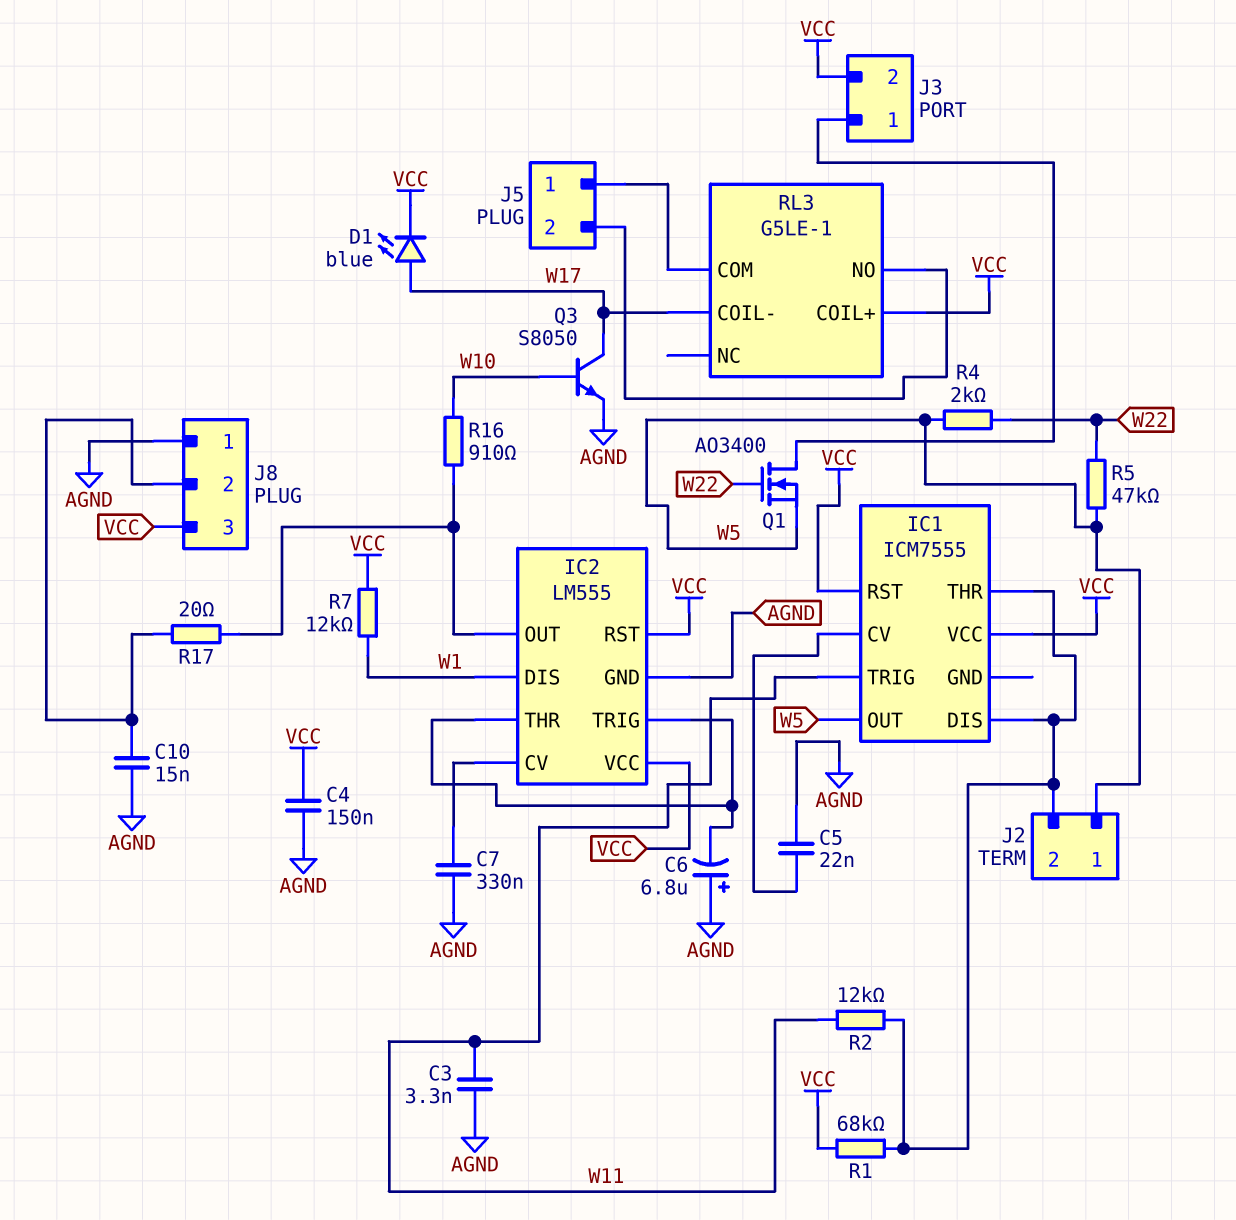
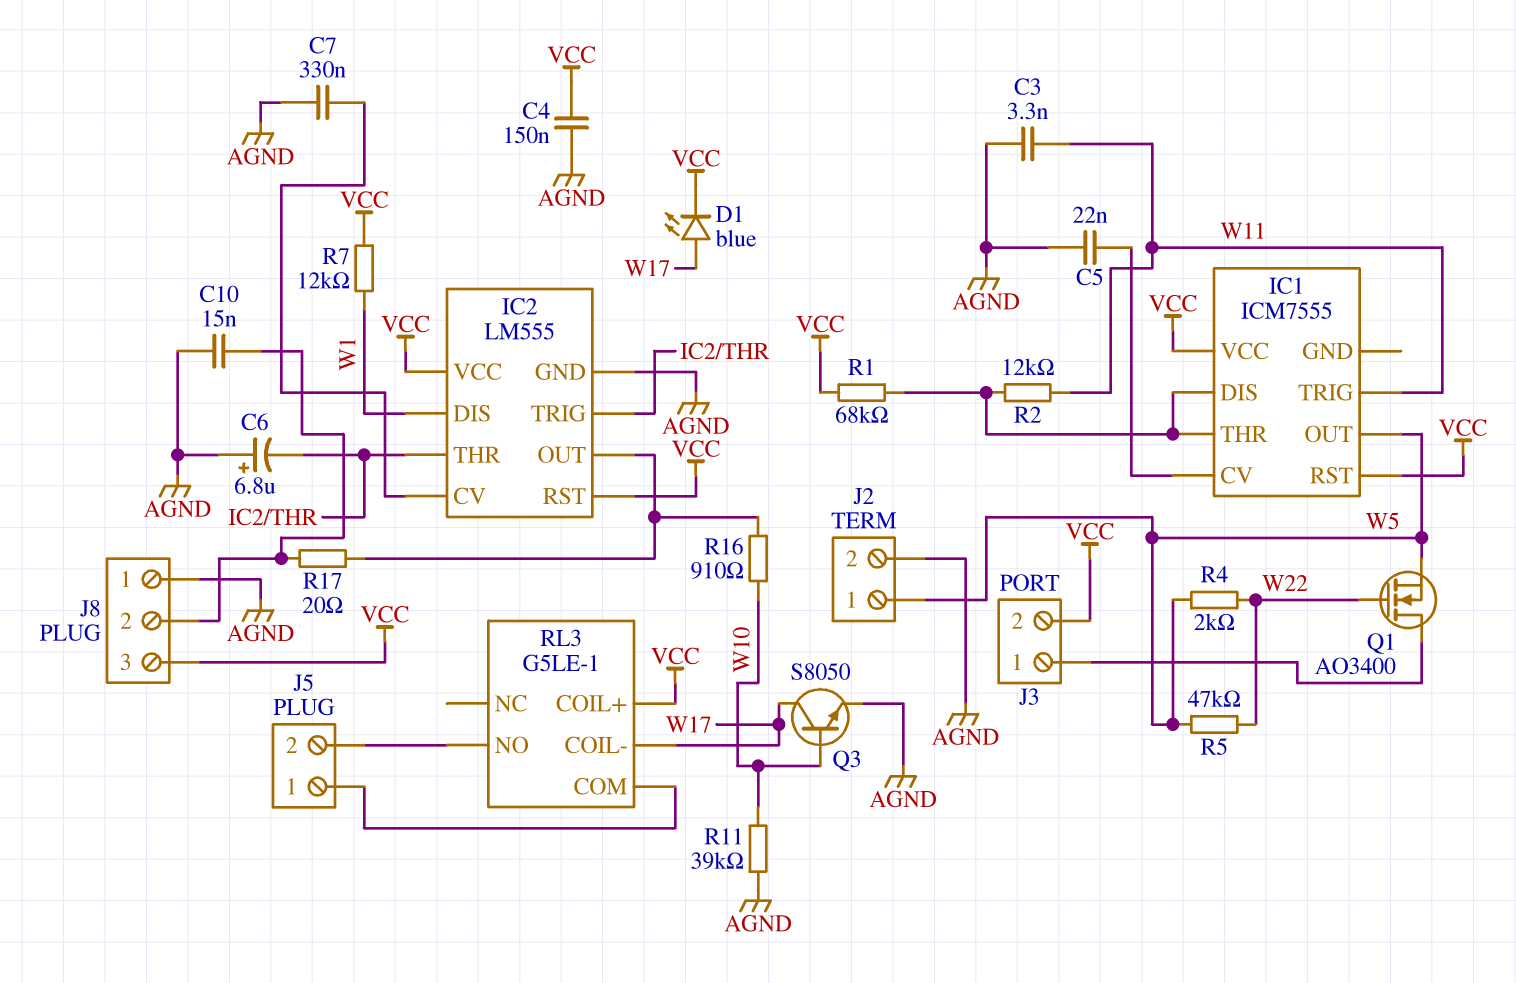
J2 pin 2: IC1/DIS -> AGND
R11: none -> 39k (AGND, W10)

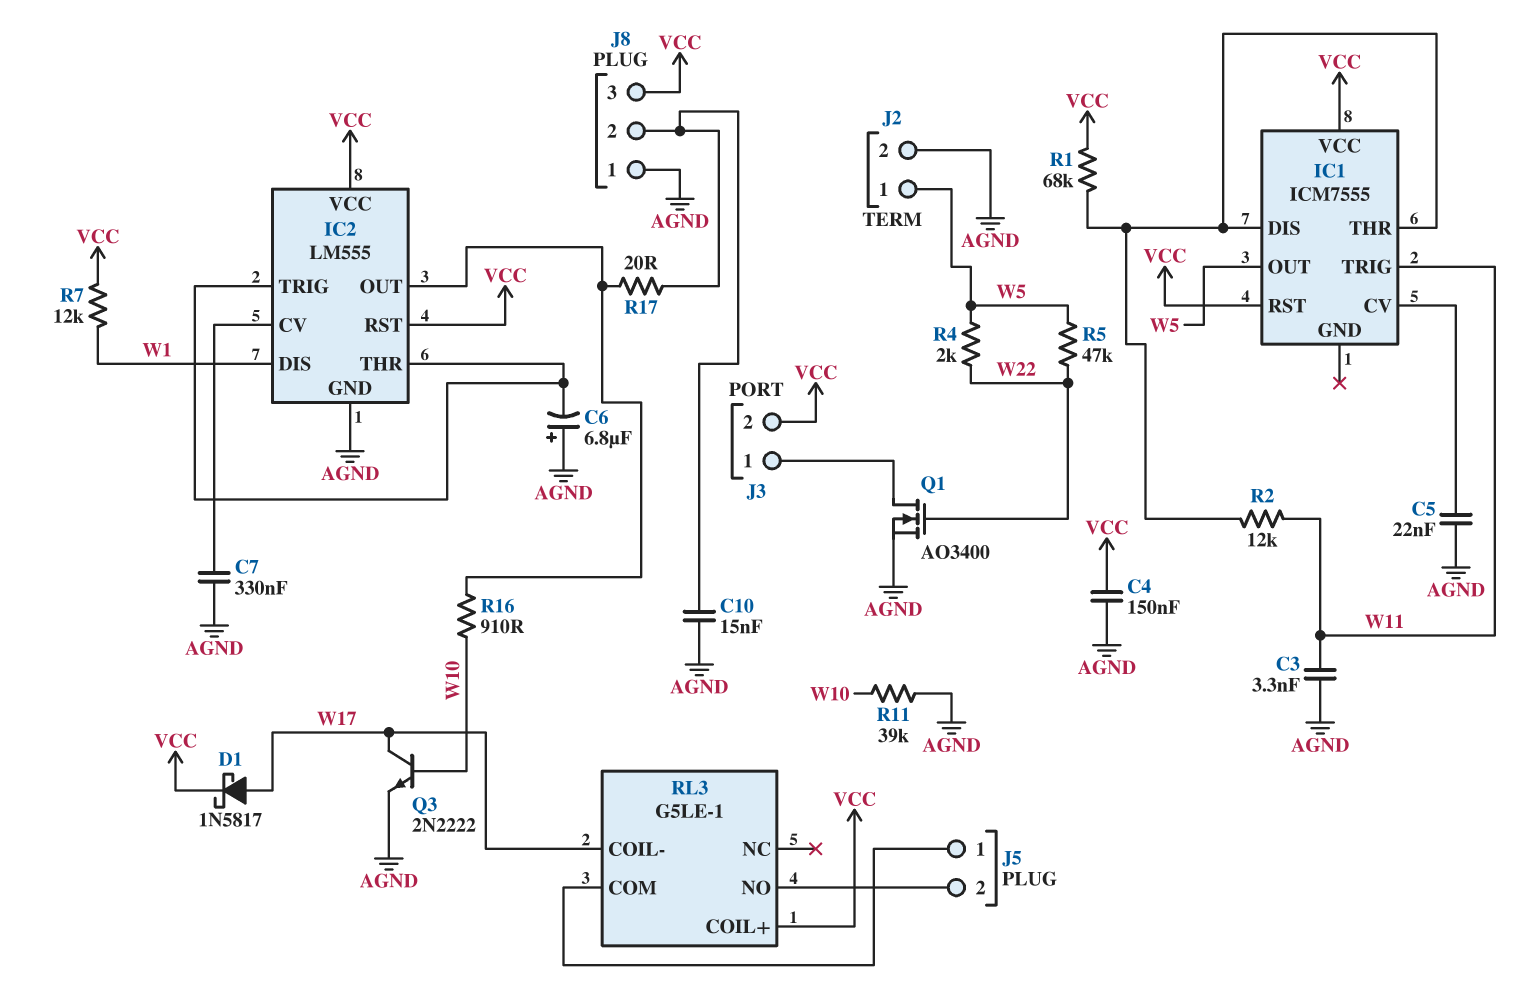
D1: LED blue (A W17, K VCC) -> schottky 1N5817 (A W17, K VCC)
Q1: NMOS AO3400 (G W22, D J3/1, S W5) -> NMOS AO3400 (G W22, D J3/1, S AGND)
Q3: NPN S8050 (B W10, C W17, E AGND) -> NPN 2N2222 (B W10, C W17, E AGND)

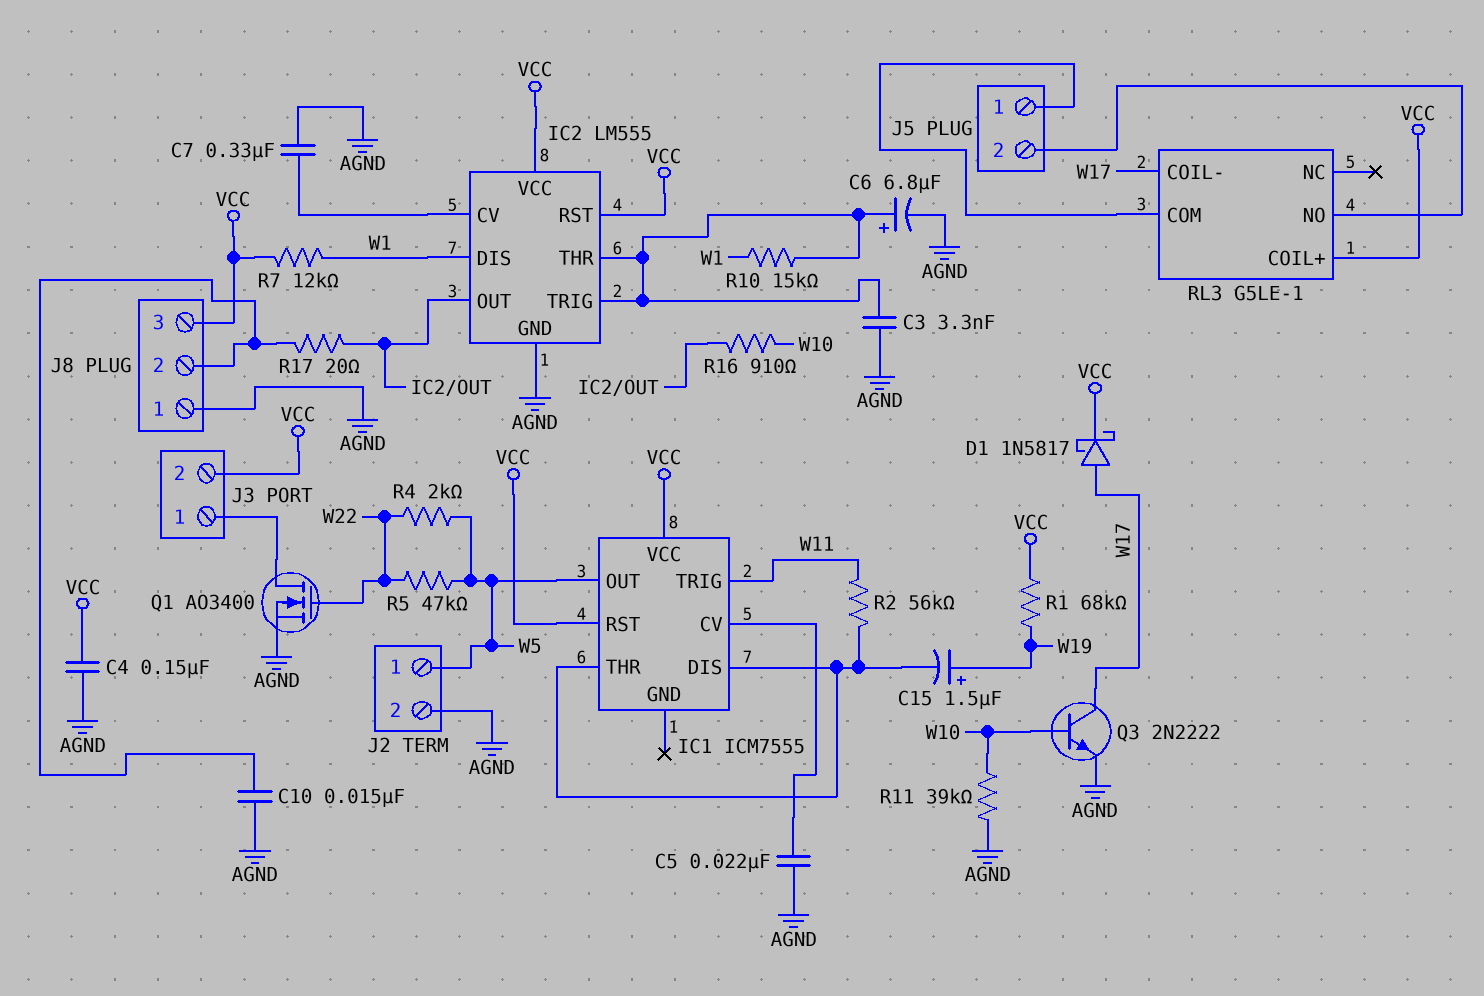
C3: 3.3nF (AGND, W11) -> 3.3nF (AGND, IC2/THR)
C6: 6.8uF (plus AGND, minus IC2/THR) -> 6.8uF (plus IC2/THR, minus AGND)
C15: none -> 1.5uF (plus W19, minus IC1/DIS)
R1: 68k (IC1/DIS, VCC) -> 68k (VCC, W19)
R2: 12k (IC1/DIS, W11) -> 56k (IC1/DIS, W11)
R10: none -> 15k (IC2/THR, W1)

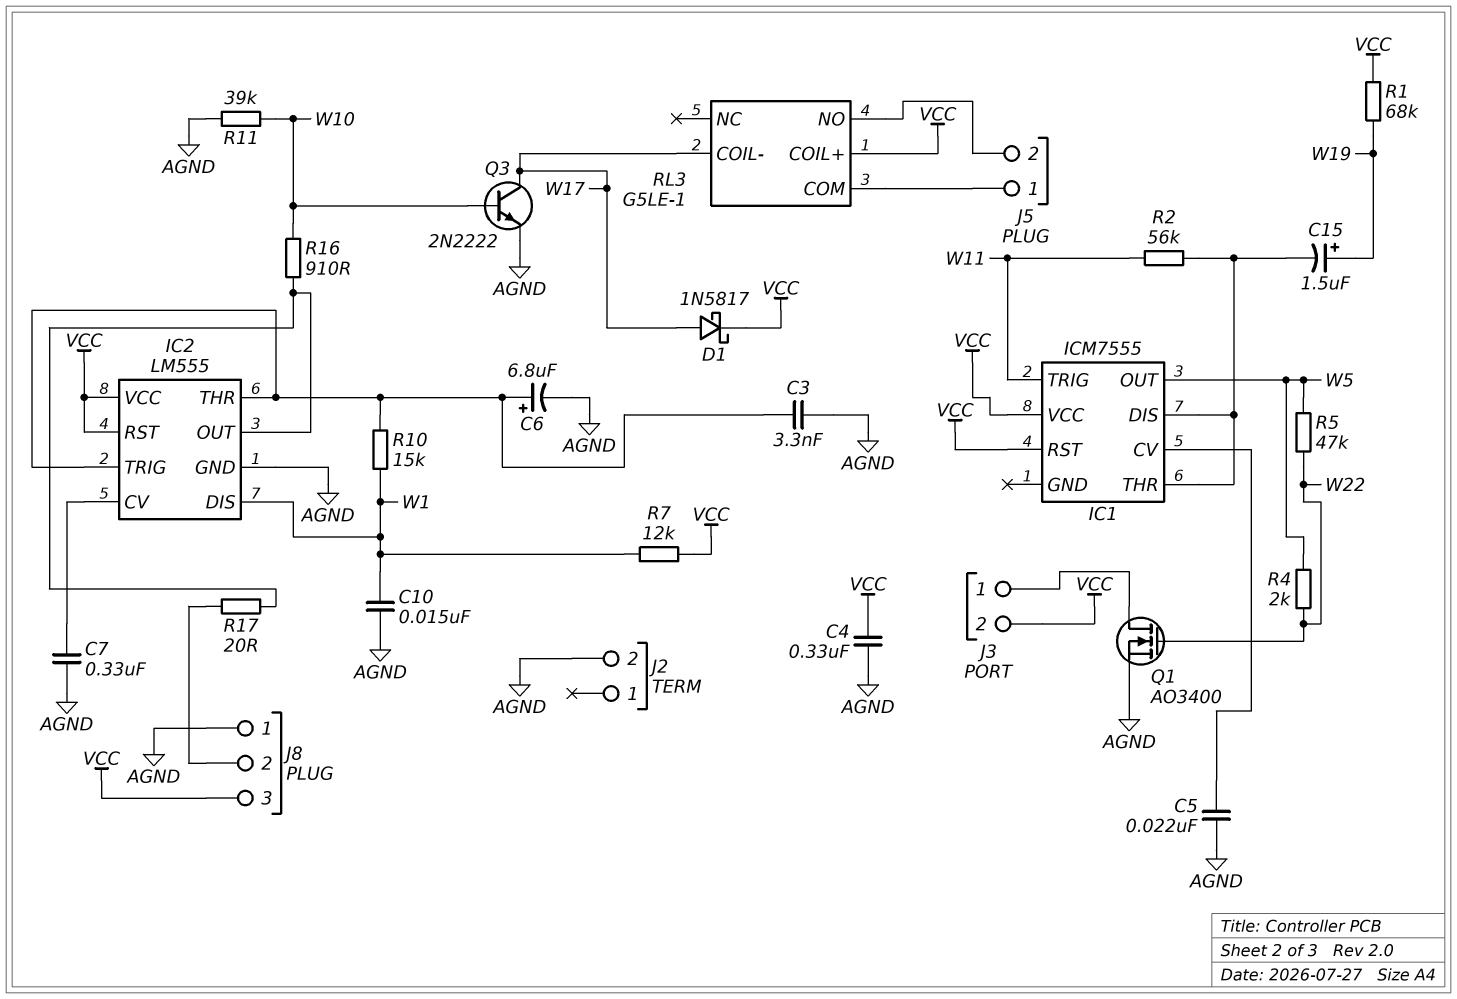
C4: 150nF (AGND, VCC) -> 330nF (AGND, VCC)
C10: 15nF (AGND, J8/2) -> 15nF (AGND, W1)
J2 pin 1: W5 -> none

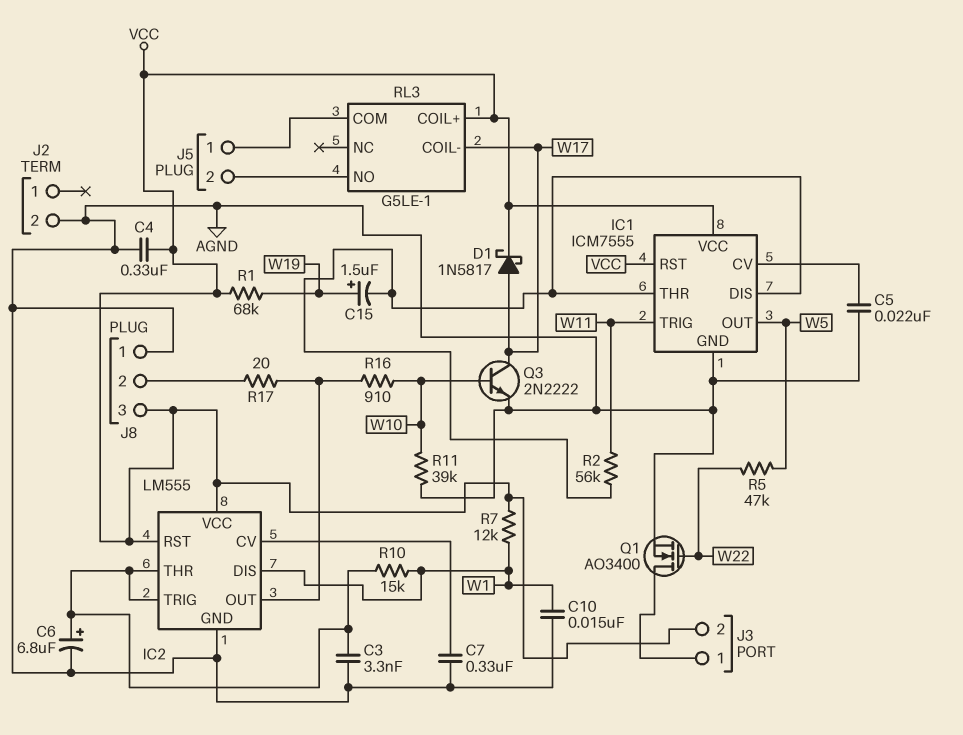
IC1 pin GND: none -> AGND
R4: 2k (W5, W22) -> none

